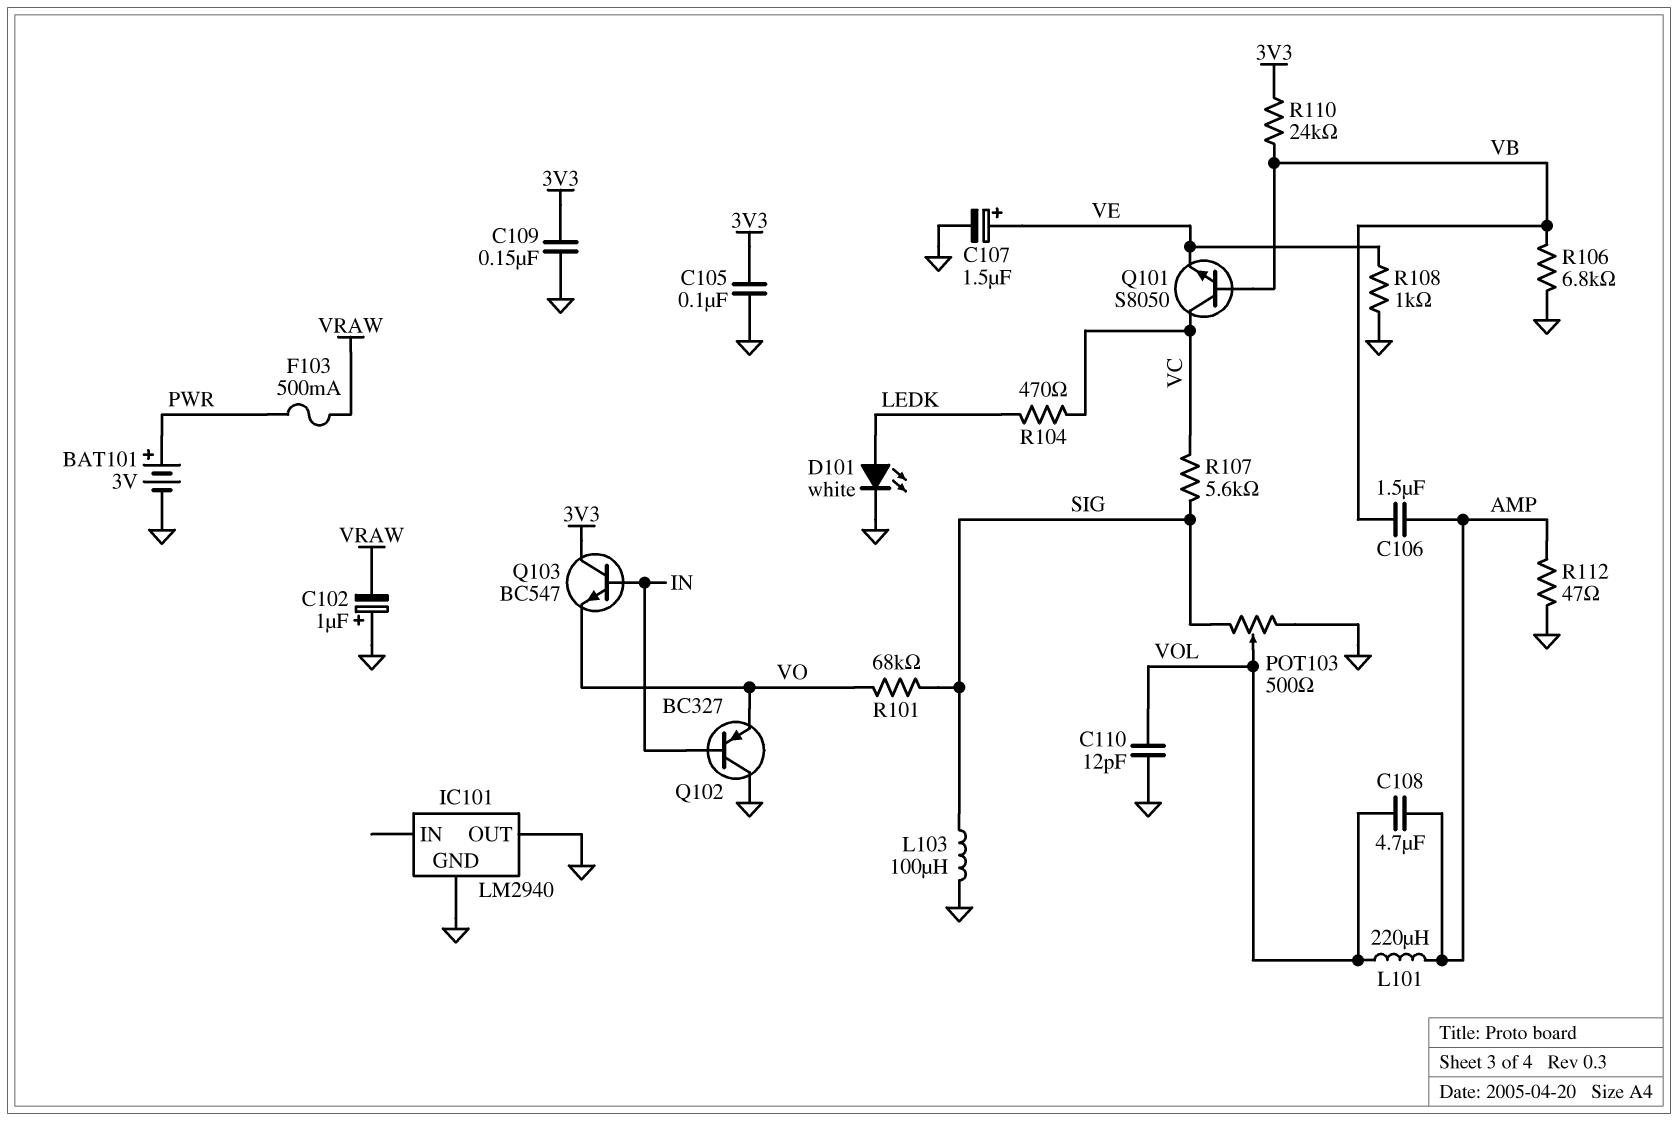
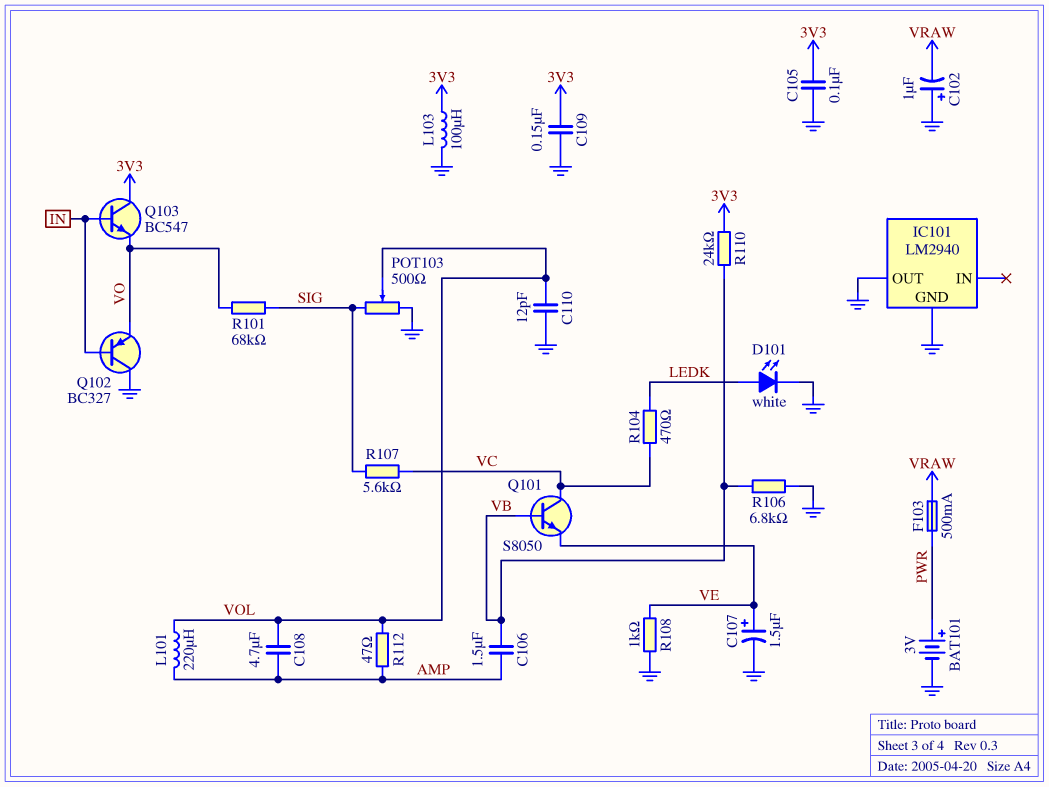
L103: 100uH (GND, SIG) -> 100uH (3V3, GND)
R112: 47 (AMP, GND) -> 47 (AMP, VOL)

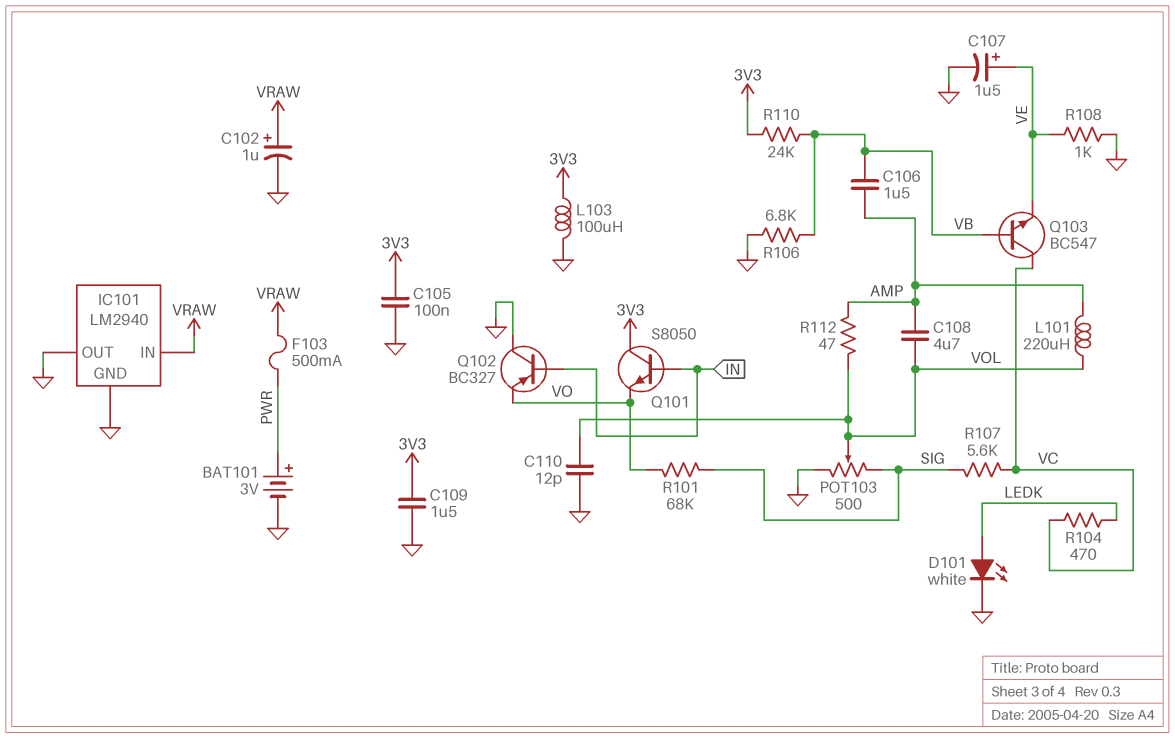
C102: 1uF (plus GND, minus VRAW) -> 1uF (plus VRAW, minus GND)
C109: 150nF (3V3, GND) -> 1.5uF (3V3, GND)
IC101 pin IN: none -> VRAW
Q101: NPN S8050 (B VB, C VC, E VE) -> NPN S8050 (B IN, C 3V3, E VO)
Q103: NPN BC547 (B IN, C 3V3, E VO) -> NPN BC547 (B VB, C VC, E VE)

